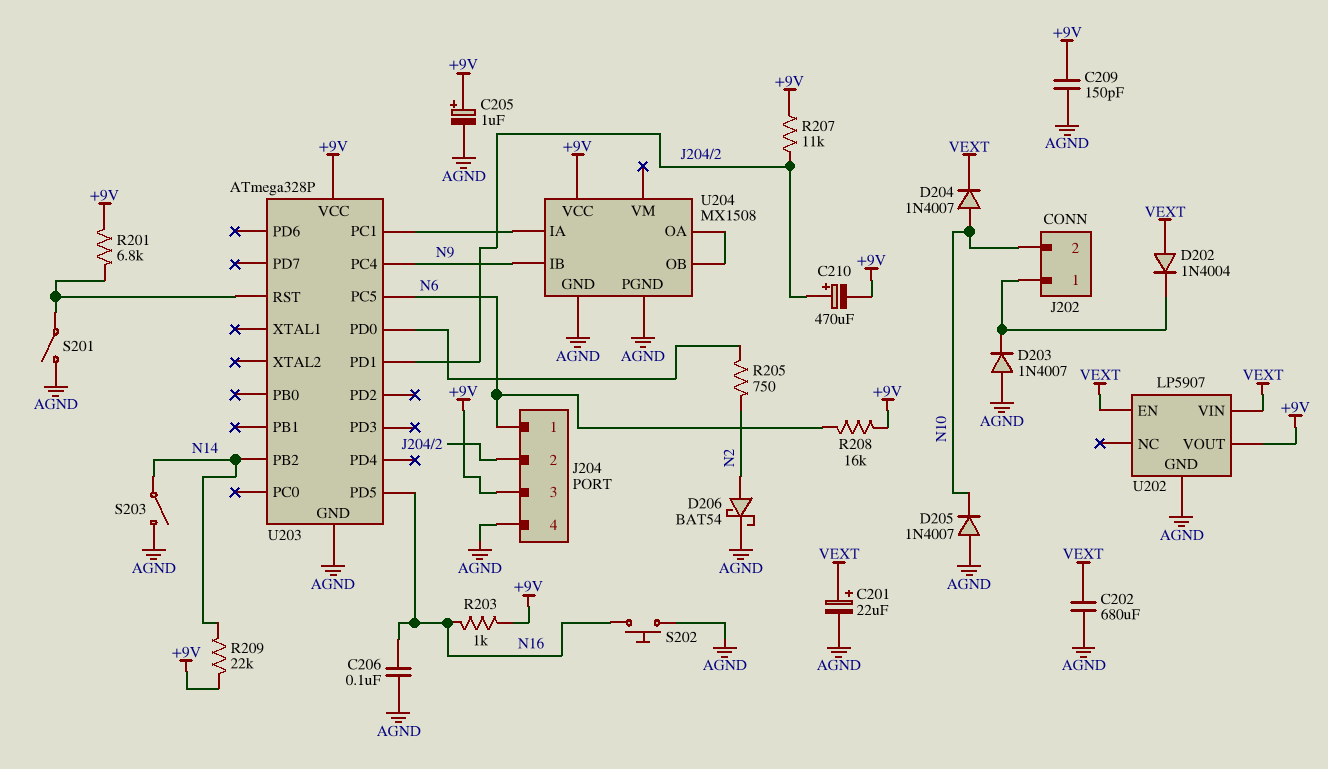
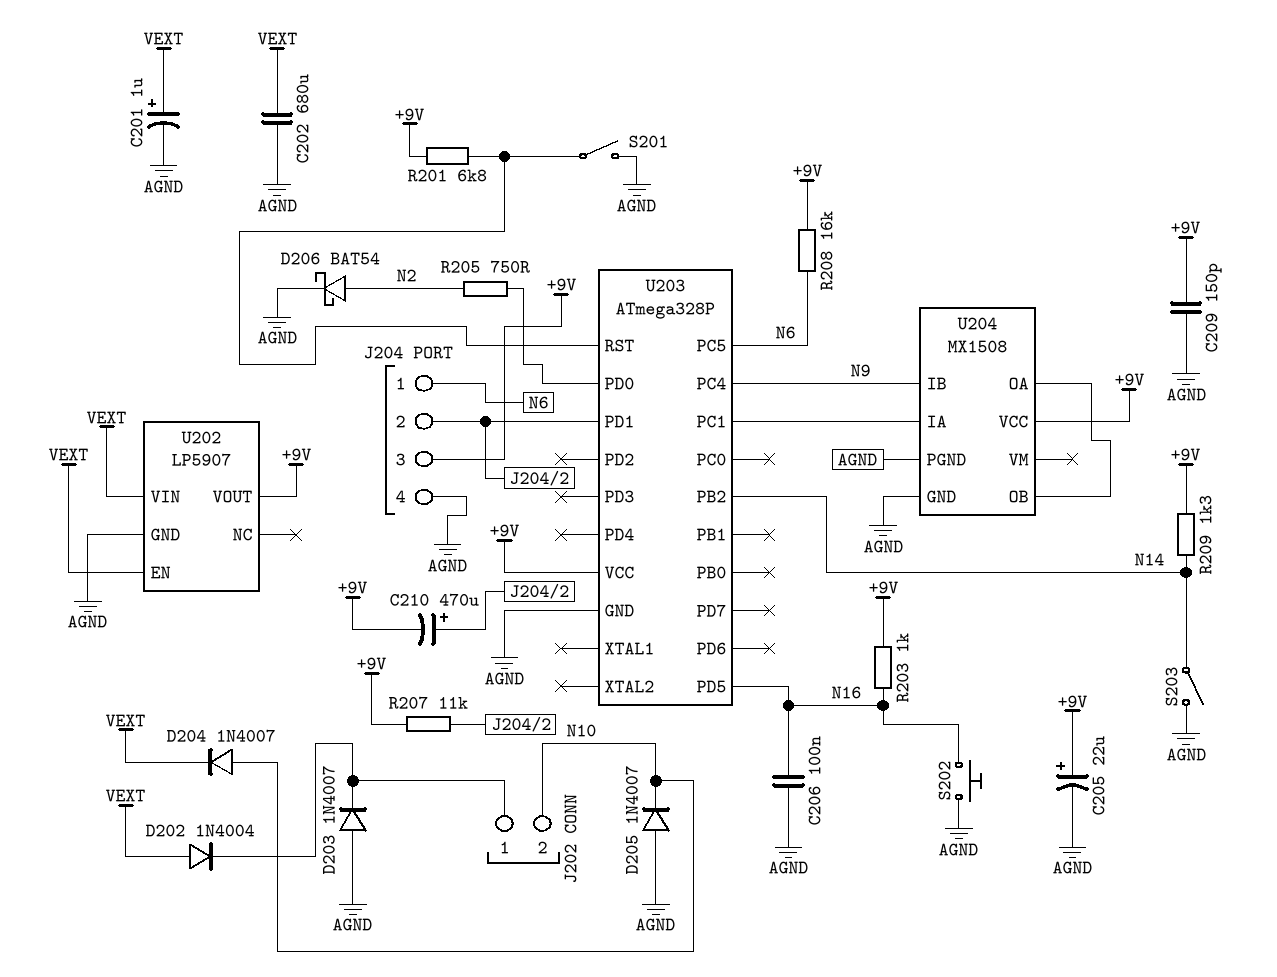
C201: 22uF (plus VEXT, minus AGND) -> 1uF (plus VEXT, minus AGND)
C205: 1uF (plus +9V, minus AGND) -> 22uF (plus +9V, minus AGND)
R209: 22k (+9V, N14) -> 1.3k (+9V, N14)

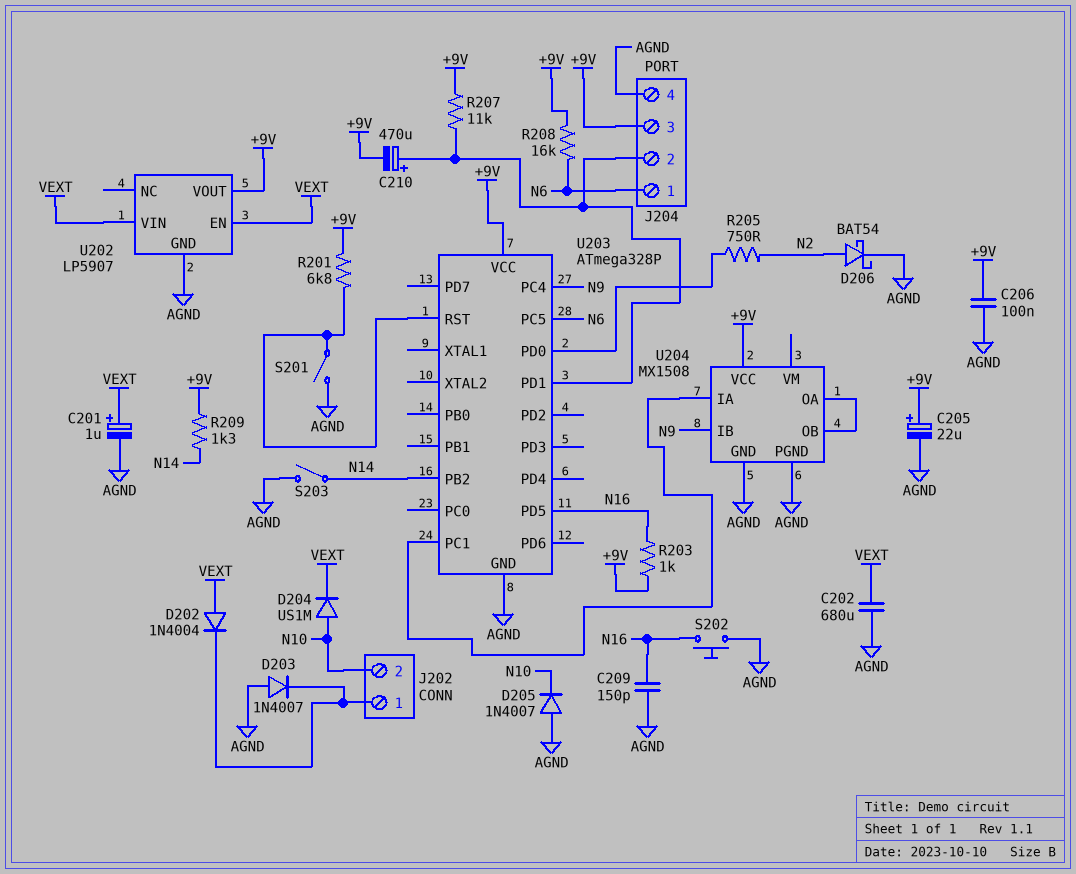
C206: 100nF (AGND, N16) -> 100nF (+9V, AGND)
C209: 150pF (+9V, AGND) -> 150pF (AGND, N16)
D204: diode 1N4007 (A N10, K VEXT) -> diode US1M (A N10, K VEXT)

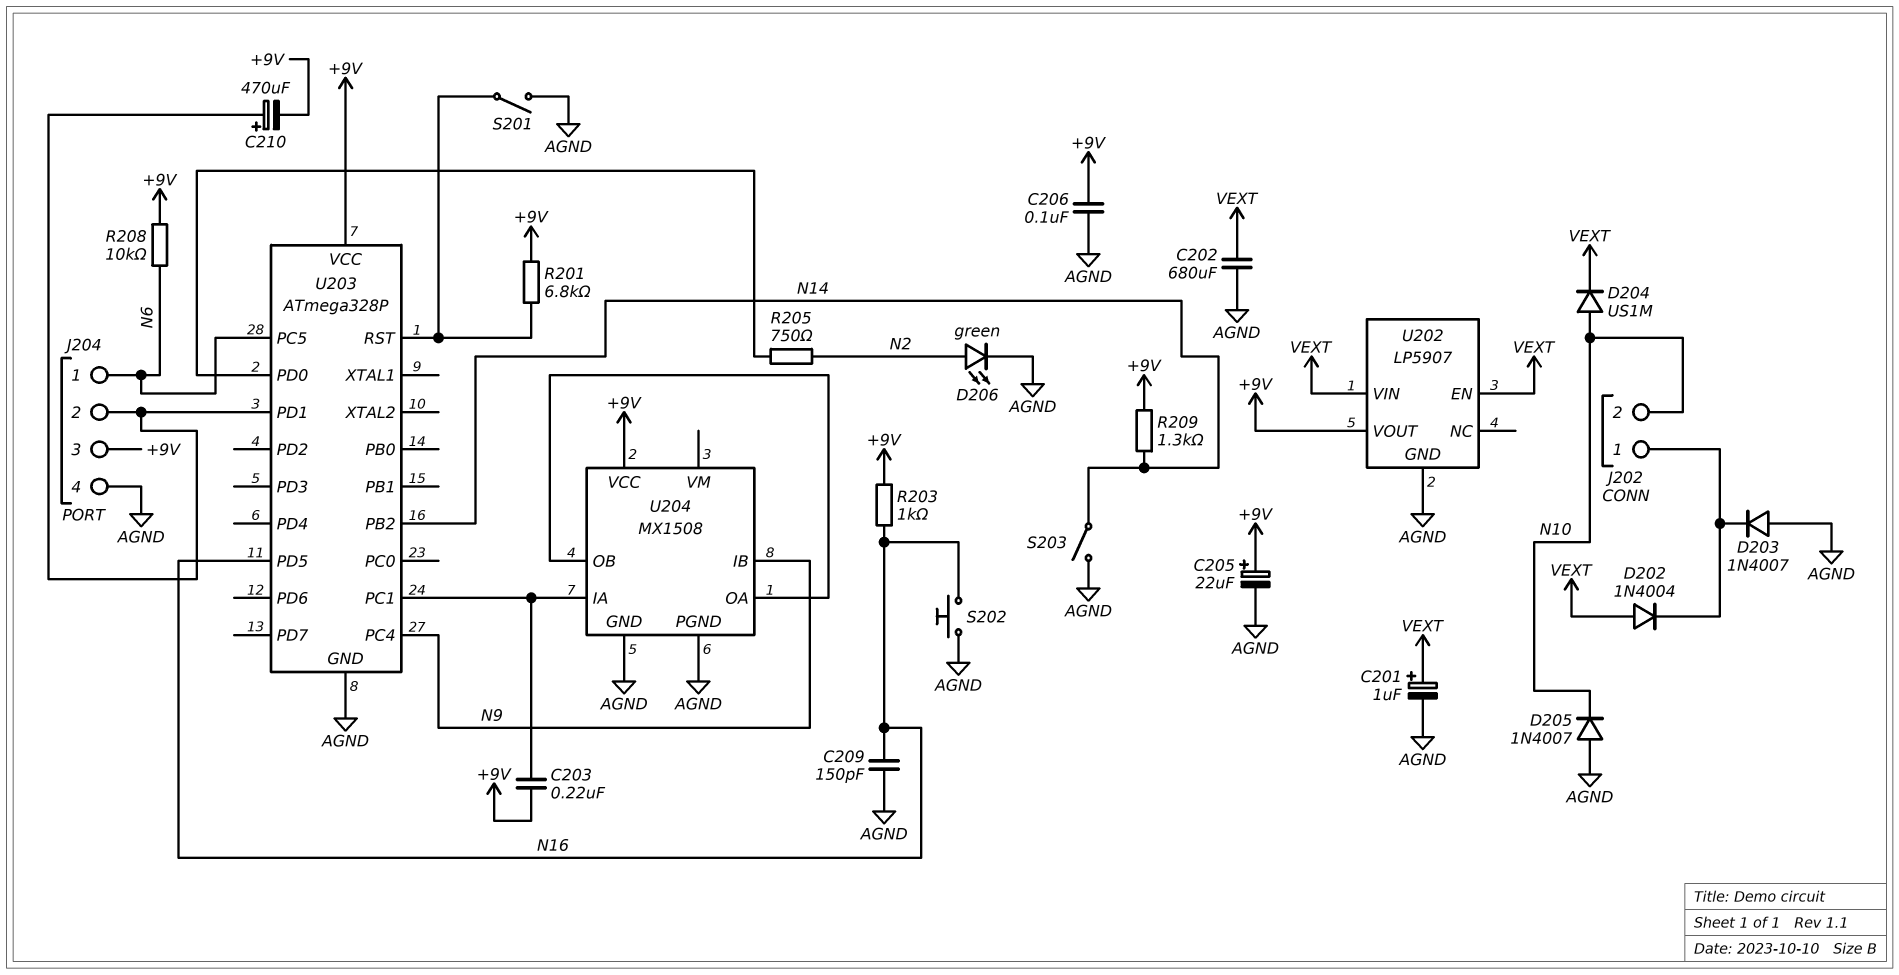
C203: none -> 220nF (+9V, U203/PC1)
D206: schottky BAT54 (A N2, K AGND) -> LED green (A N2, K AGND)
R207: 11k (+9V, J204/2) -> none
R208: 16k (+9V, N6) -> 10k (+9V, N6)

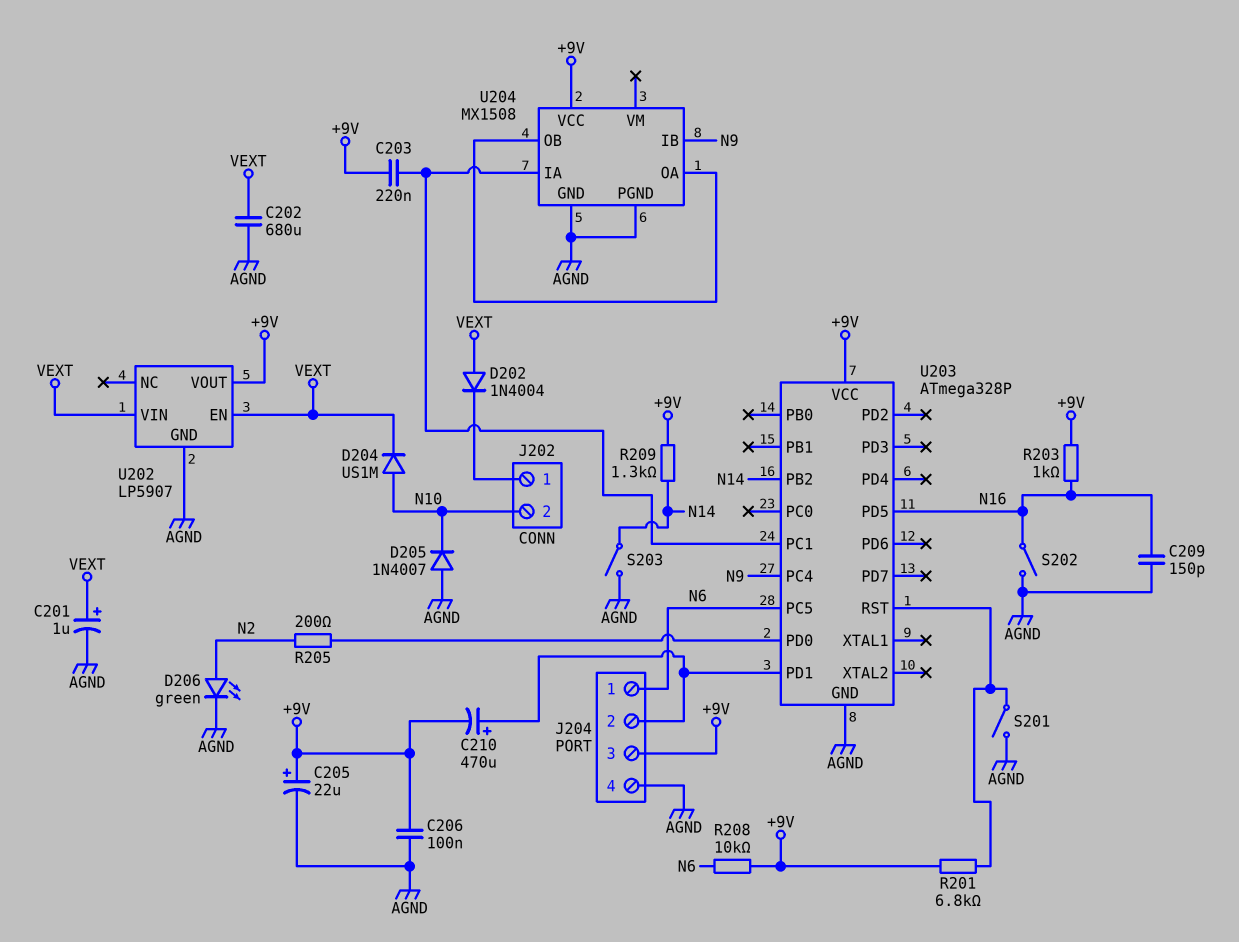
D203: diode 1N4007 (A AGND, K J202/1) -> none
R205: 750 (N2, U203/PD0) -> 200 (N2, U203/PD0)
S202: button (AGND, N16) -> switch (AGND, N16)

